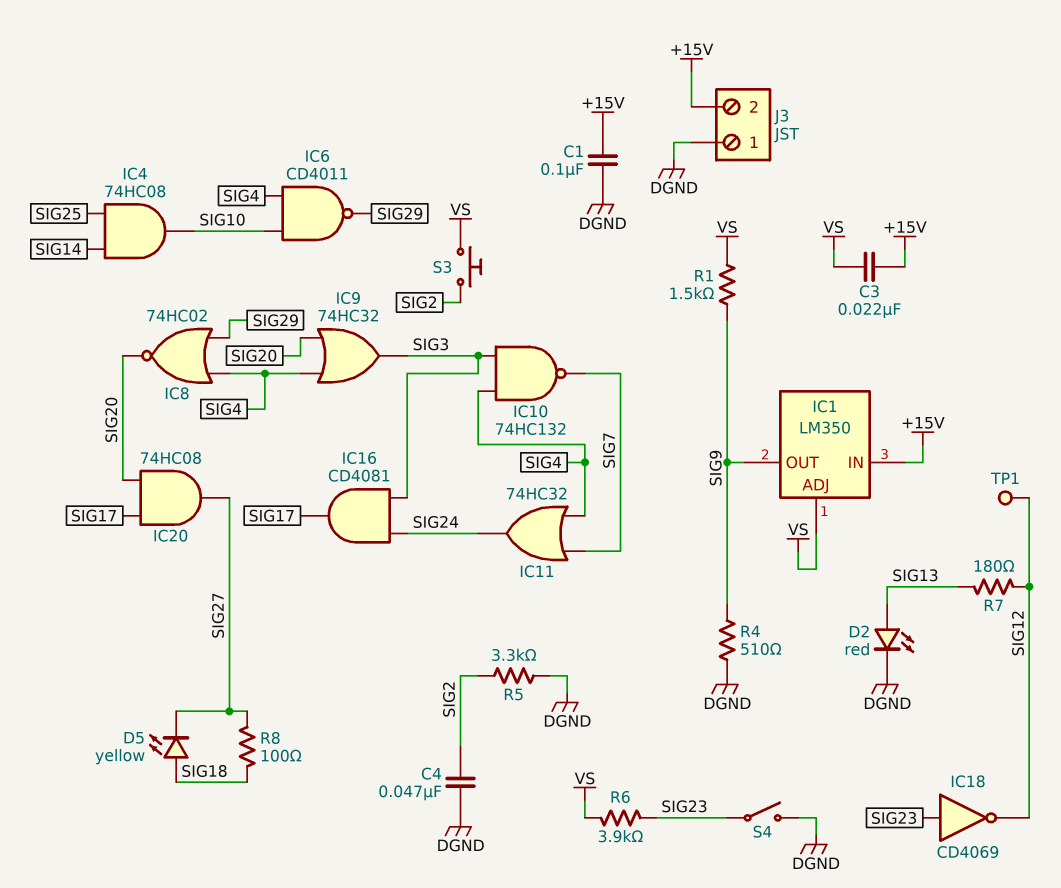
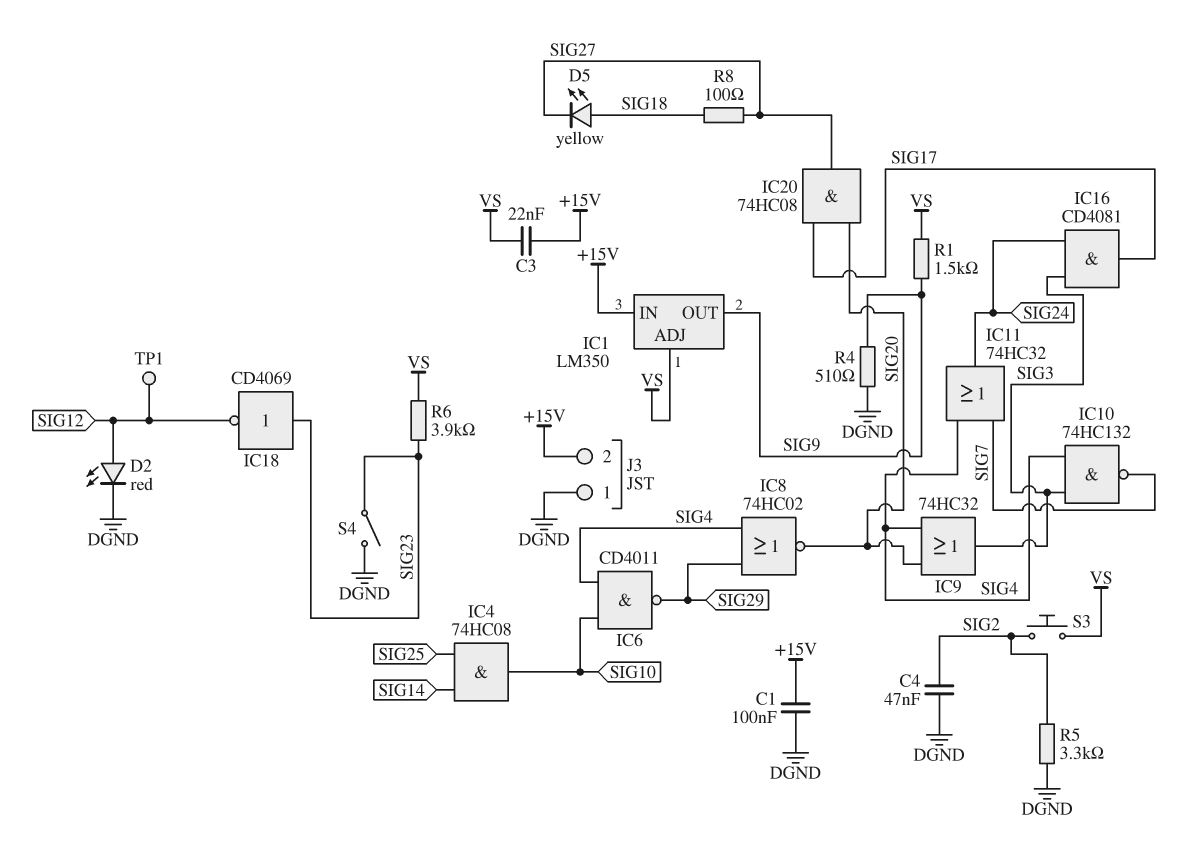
D2: LED red (A SIG13, K DGND) -> LED red (A SIG12, K DGND)
R7: 180 (SIG12, SIG13) -> none

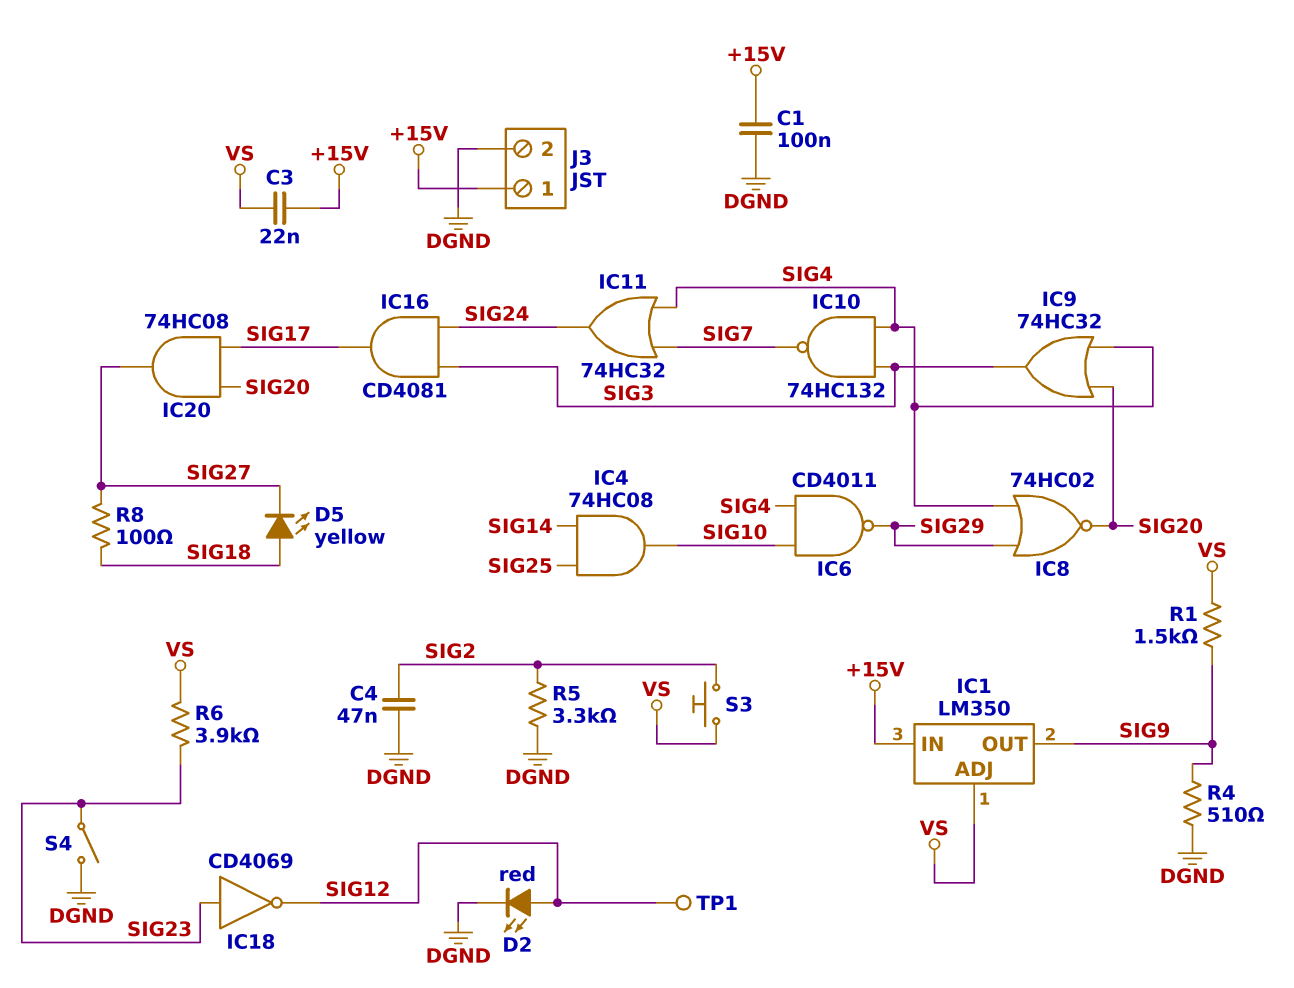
J3 pin 1: DGND -> +15V
J3 pin 2: +15V -> DGND

